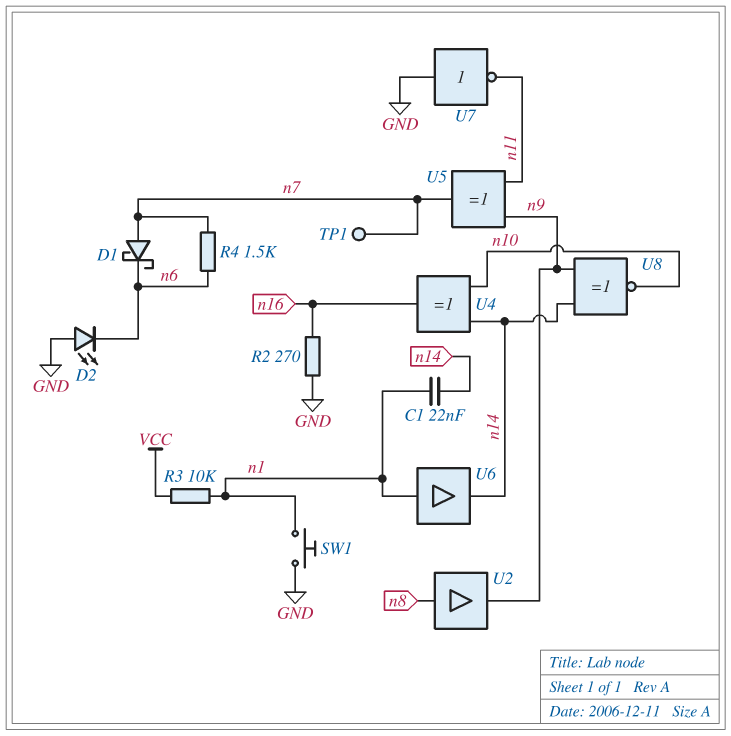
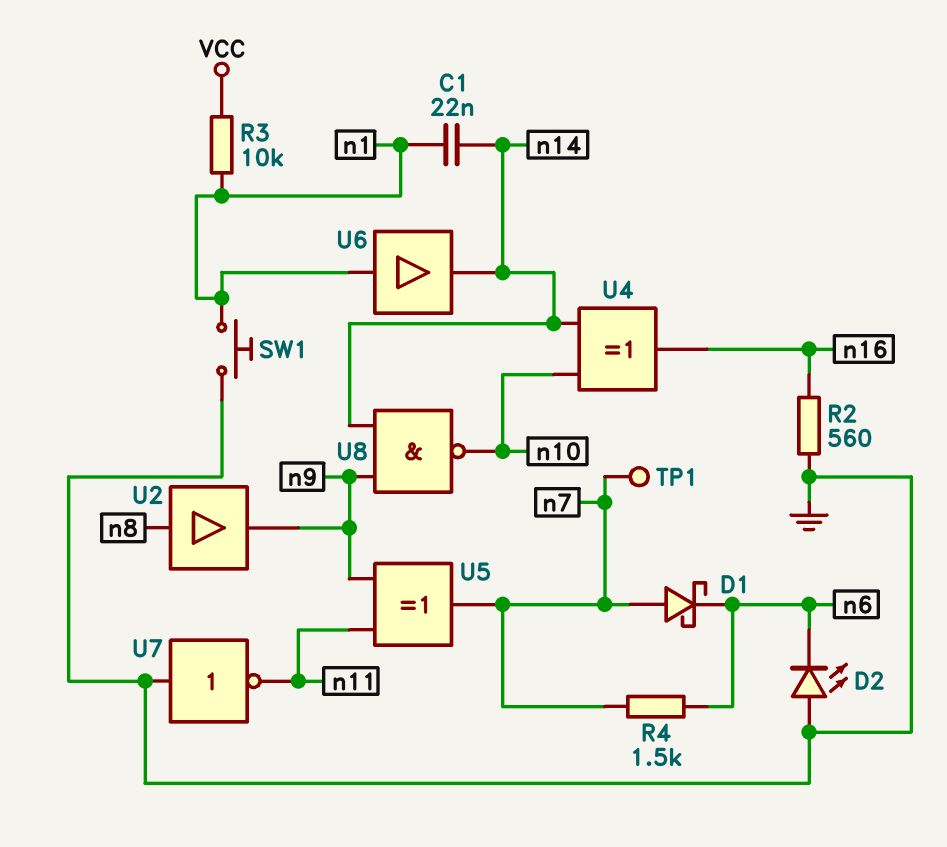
R2: 270 (GND, n16) -> 560 (GND, n16)
U8: XNOR (in n9, in n14, out n10) -> NAND (in n9, in n14, out n10)

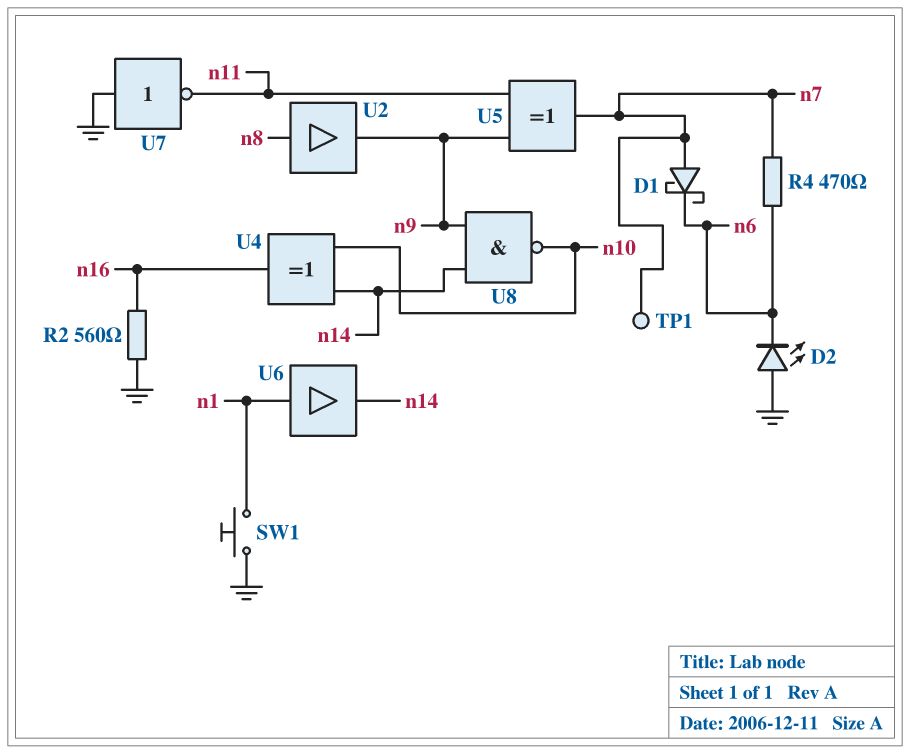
C1: 22nF (n1, n14) -> none
R3: 10k (VCC, n1) -> none
R4: 1.5k (n6, n7) -> 470 (n6, n7)

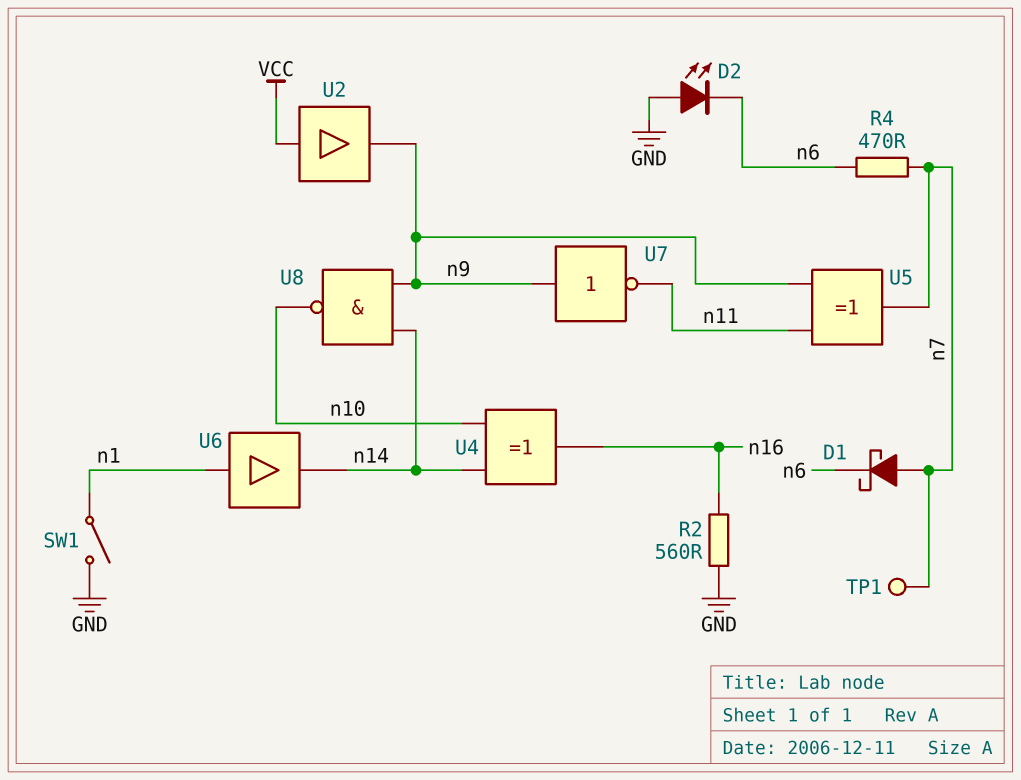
SW1: button (GND, n1) -> switch (GND, n1)
U2: buffer (in n8, out n9) -> buffer (in VCC, out n9)
U7: NOT (in GND, out n11) -> NOT (in n9, out n11)

